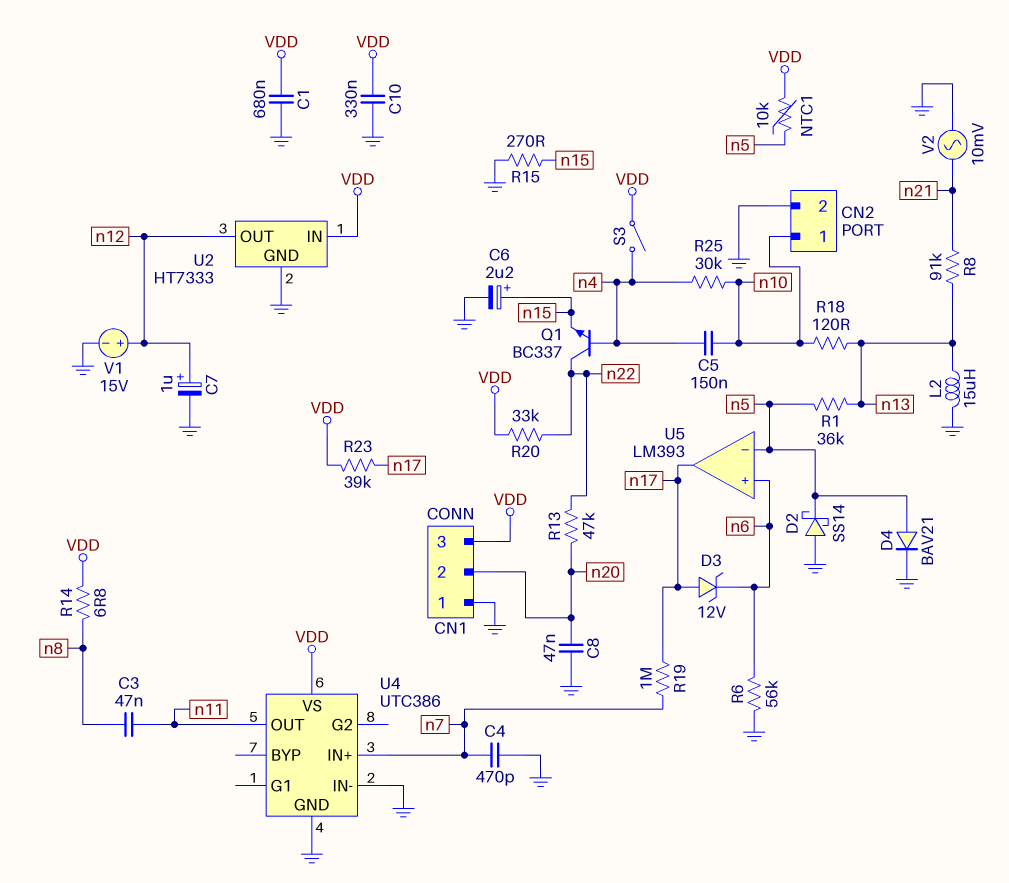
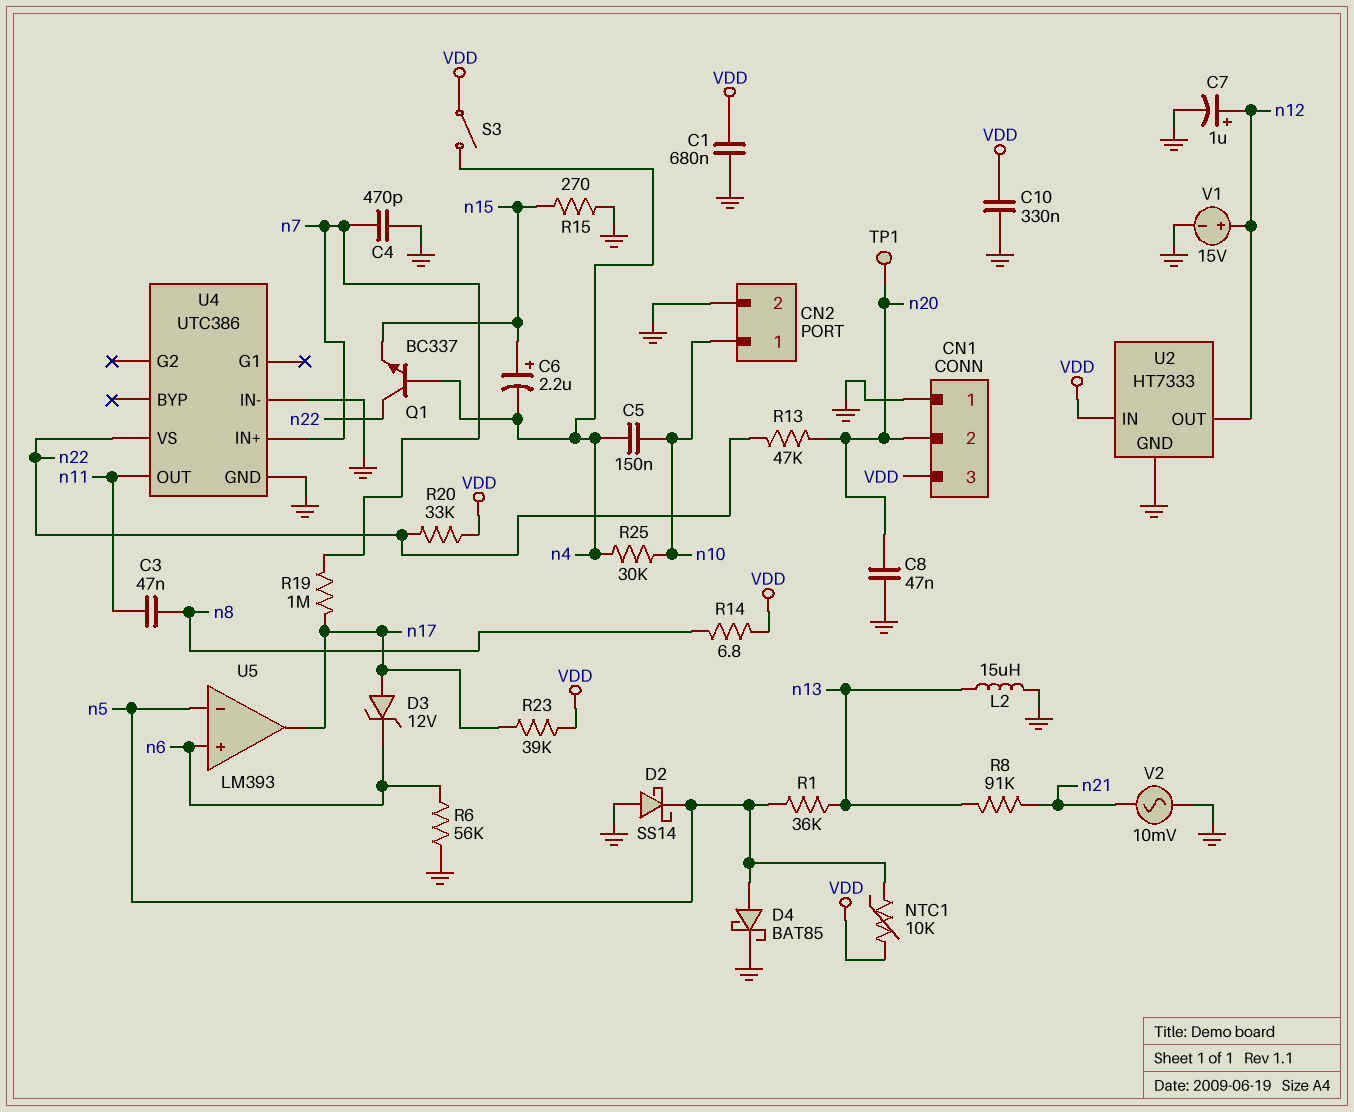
C6: 2.2uF (plus n15, minus GND) -> 2.2uF (plus n15, minus n4)
D4: diode BAV21 (A n5, K GND) -> schottky BAT85 (A n5, K GND)
R18: 120 (n10, n13) -> none
TP1: none -> test point (n20)
U4 pin VS: VDD -> n22

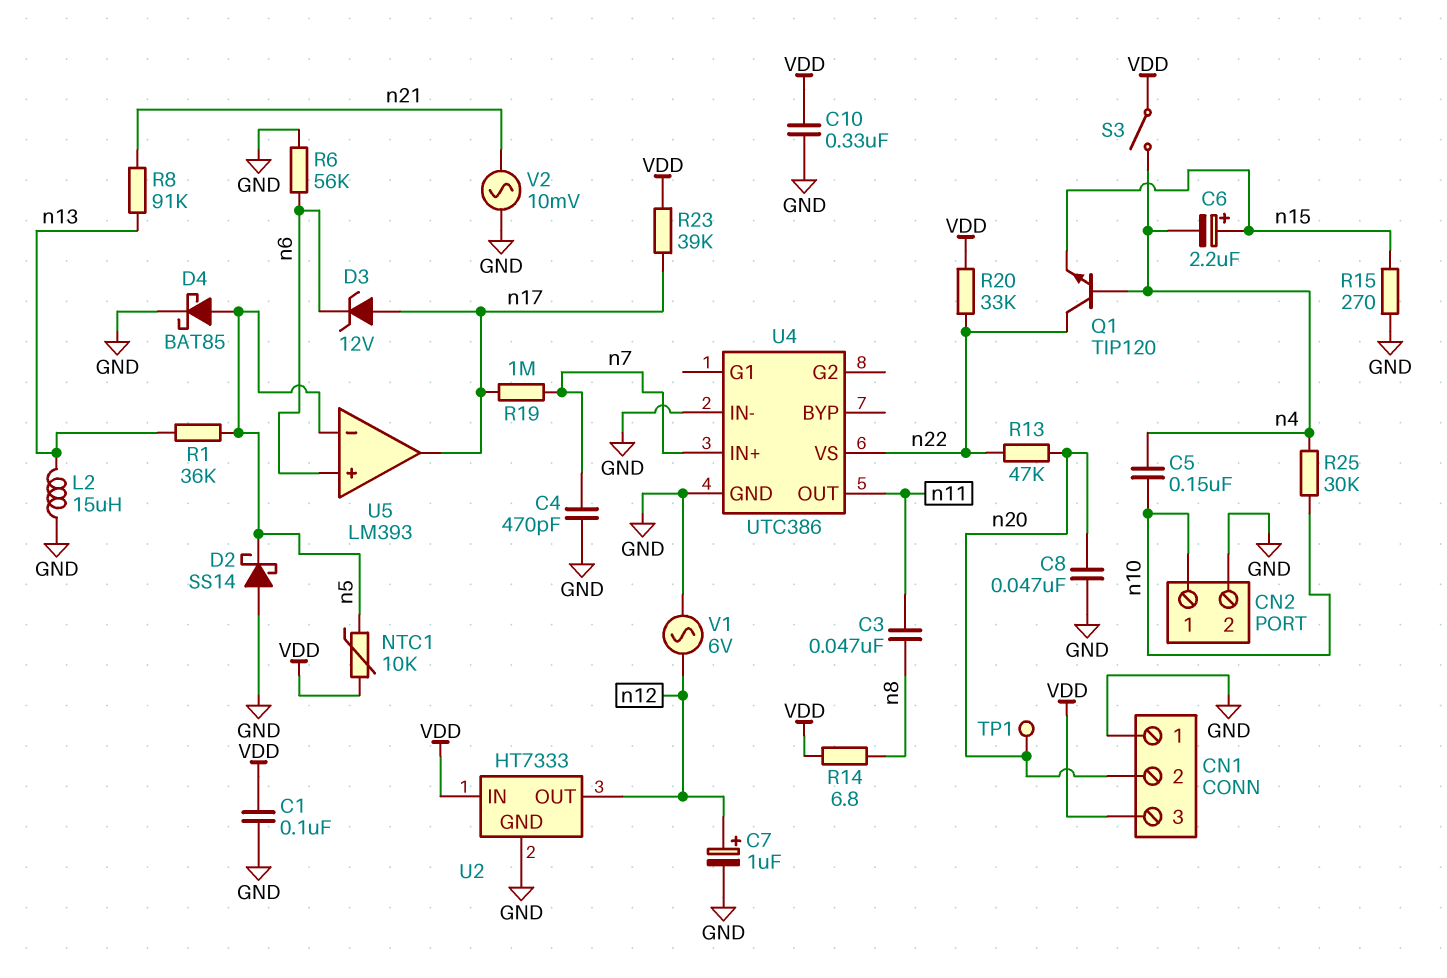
C1: 680nF (GND, VDD) -> 100nF (GND, VDD)
Q1: NPN BC337 (B n4, C n22, E n15) -> NPN TIP120 (B n4, C n22, E n15)
V1: 15V (plus n12, minus GND) -> AC 6V (GND, n12)

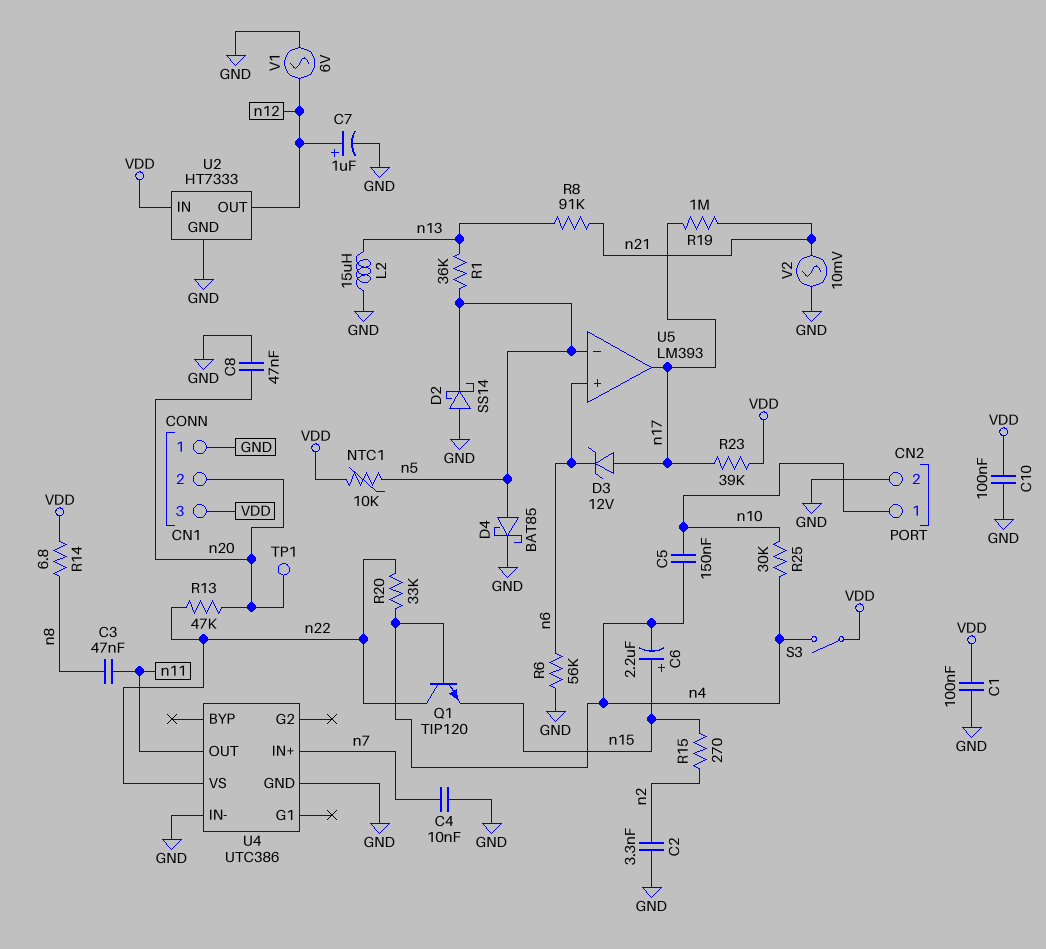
C2: none -> 3.3nF (GND, n2)
C4: 470pF (GND, n7) -> 10nF (GND, n7)
C10: 330nF (GND, VDD) -> 100nF (GND, VDD)
R15: 270 (GND, n15) -> 270 (n2, n15)
R19: 1M (n7, n17) -> 1M (n17, n21)
R20: 33k (VDD, n22) -> 33k (n4, n22)

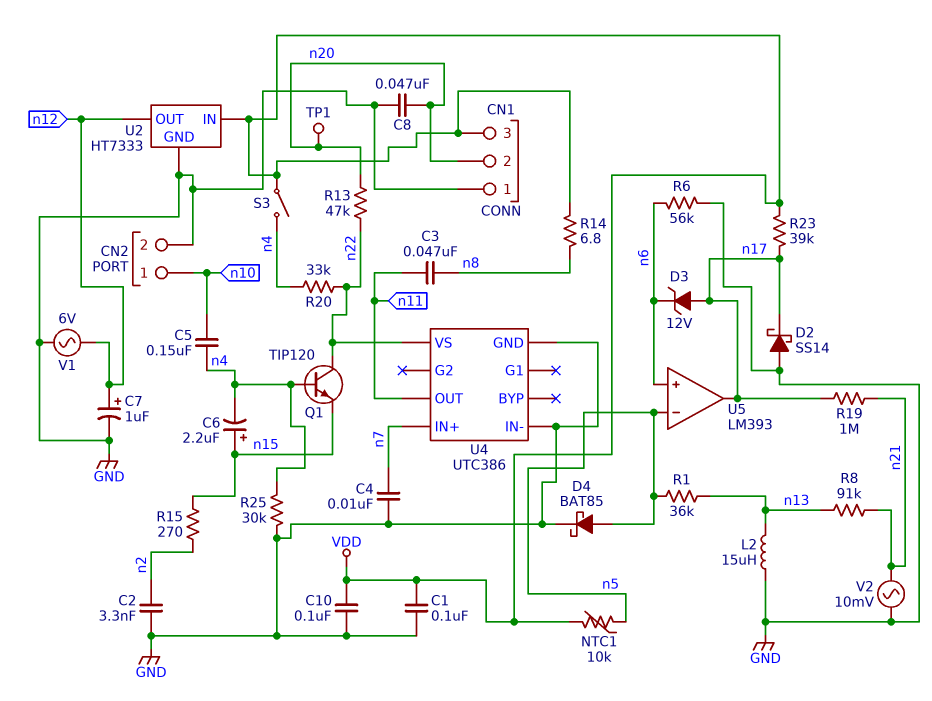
D2: schottky SS14 (A GND, K n5) -> schottky SS14 (A GND, K n17)
R25: 30k (n4, n10) -> 30k (GND, n4)

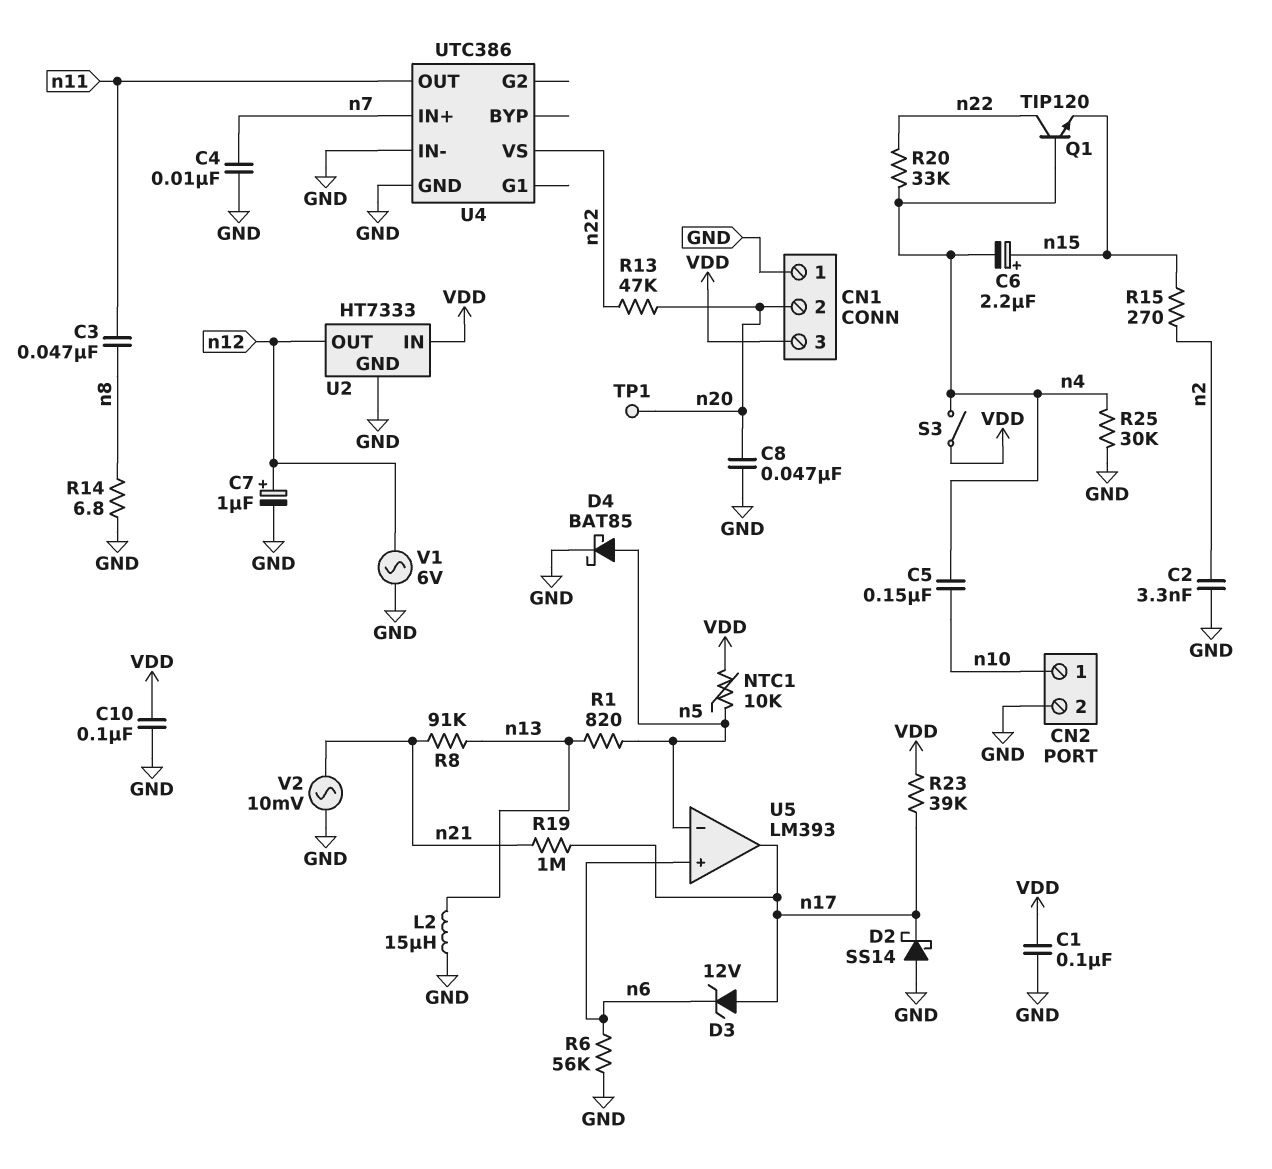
R1: 36k (n5, n13) -> 820 (n5, n13)
R14: 6.8 (VDD, n8) -> 6.8 (GND, n8)

